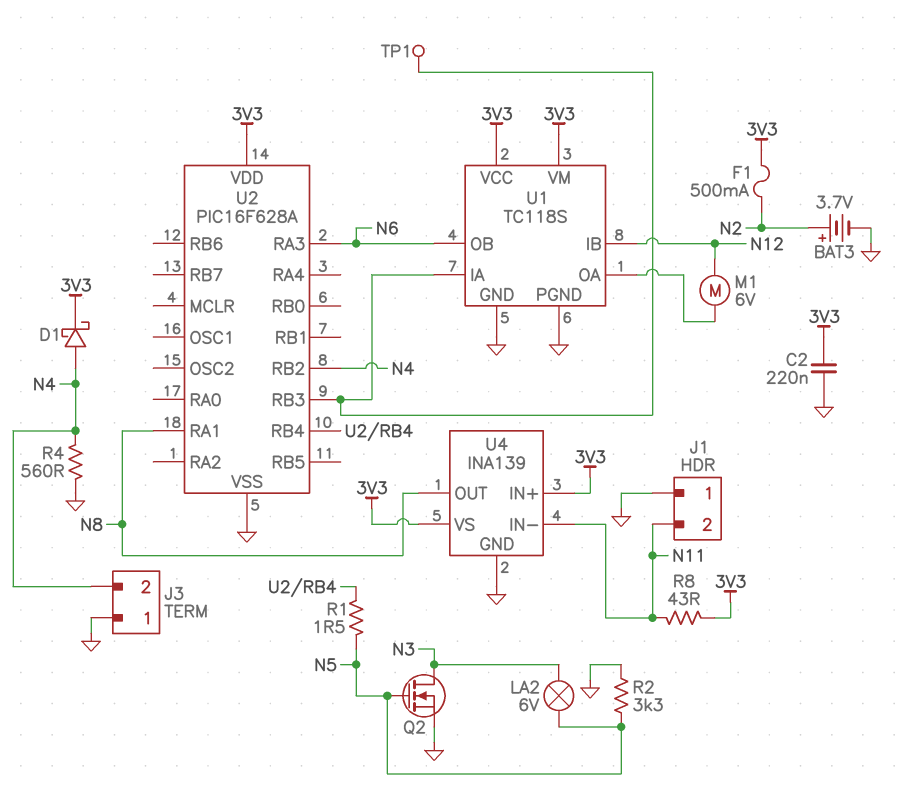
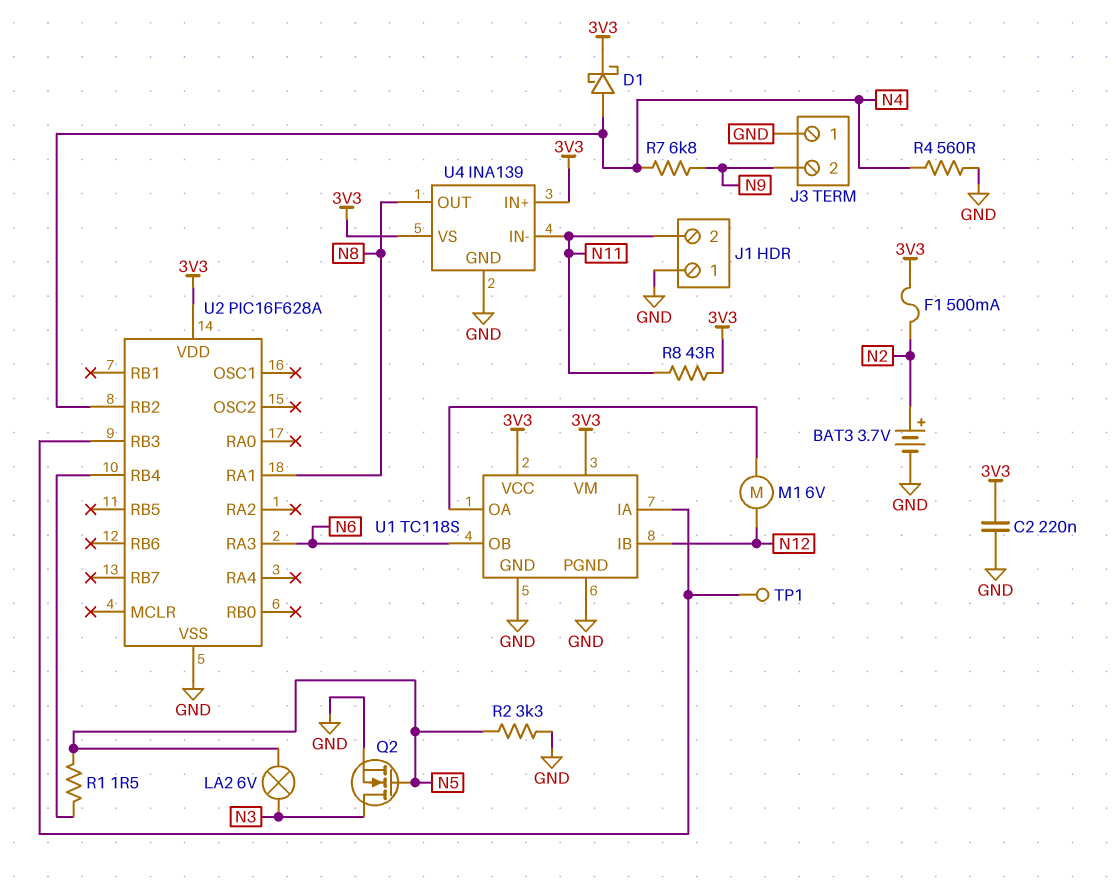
J3 pin 2: N4 -> N9
R7: none -> 6.8k (N4, N9)

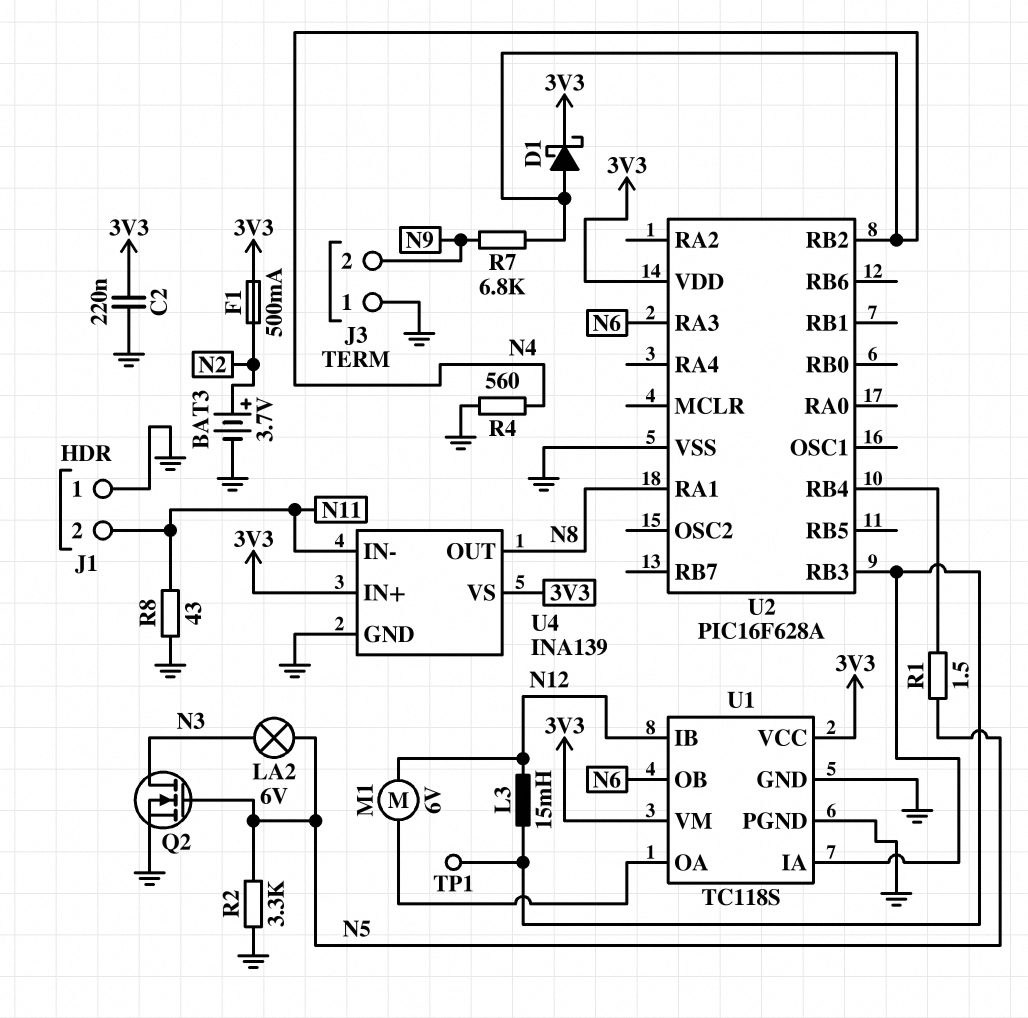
L3: none -> 15mH (N12, U1/IA)
R8: 43 (3V3, N11) -> 43 (GND, N11)

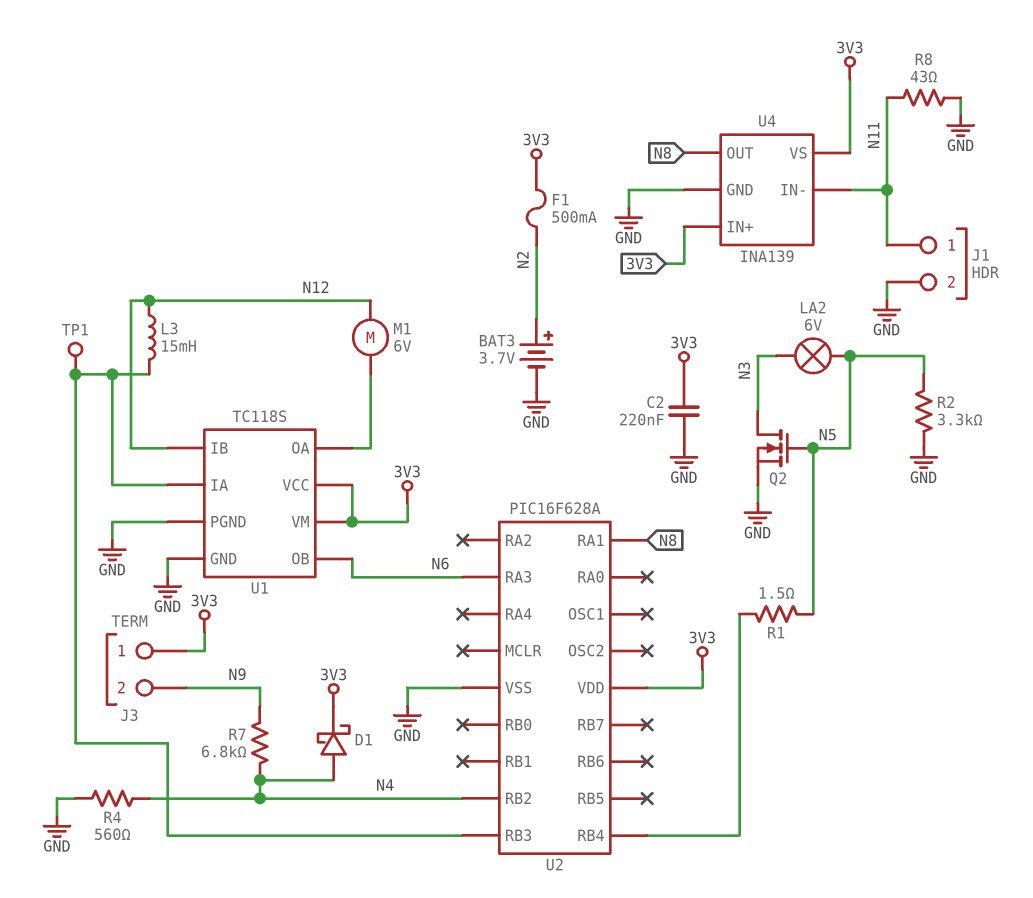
J1 pin 1: GND -> N11
J1 pin 2: N11 -> GND
J3 pin 1: GND -> 3V3

